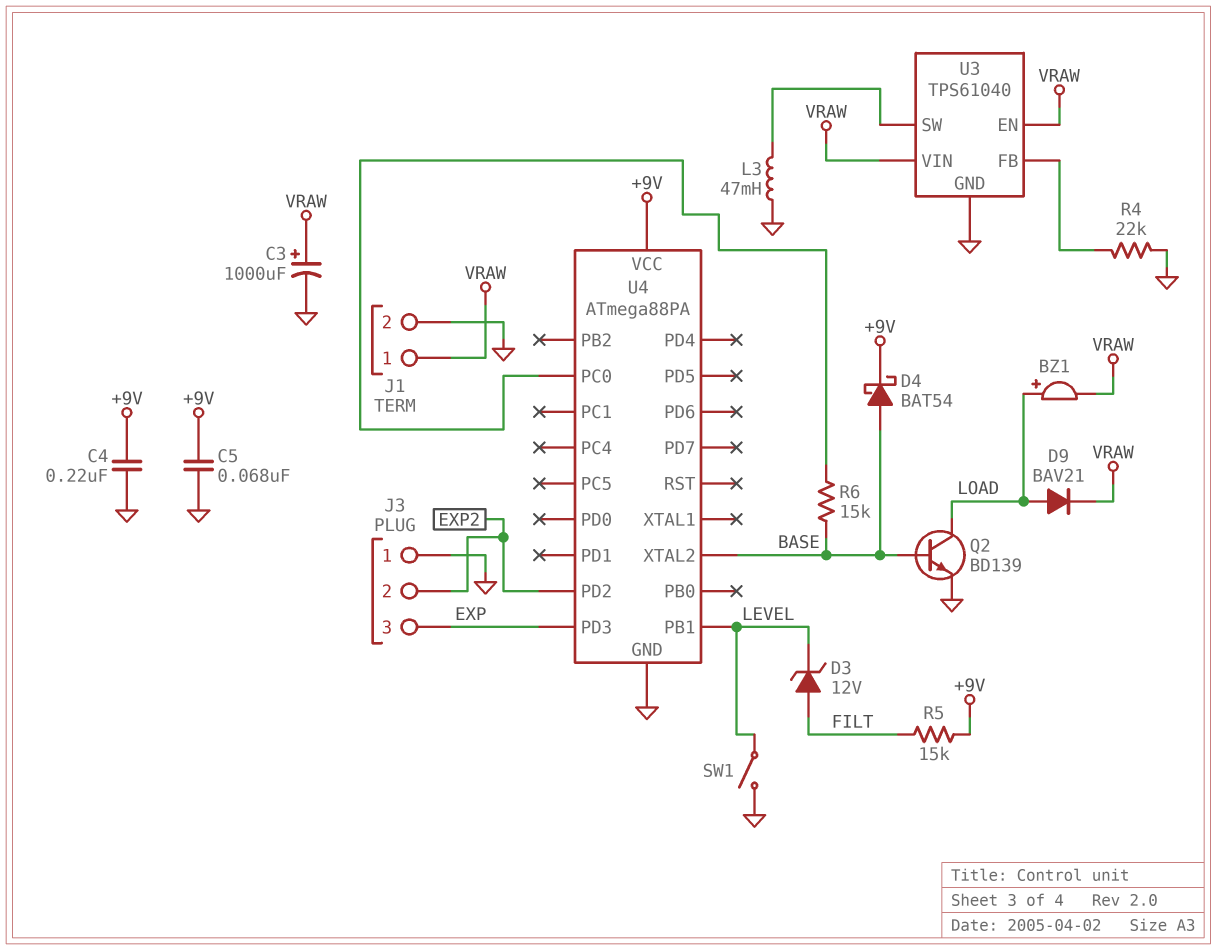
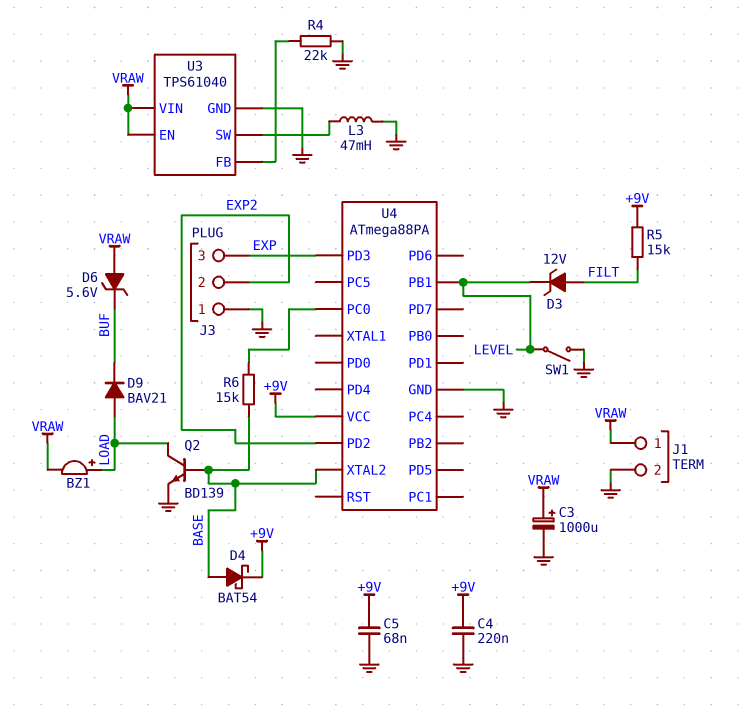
D6: none -> zener 5.6V (A VRAW, K BUF)
D9: diode BAV21 (A LOAD, K VRAW) -> diode BAV21 (A LOAD, K BUF)

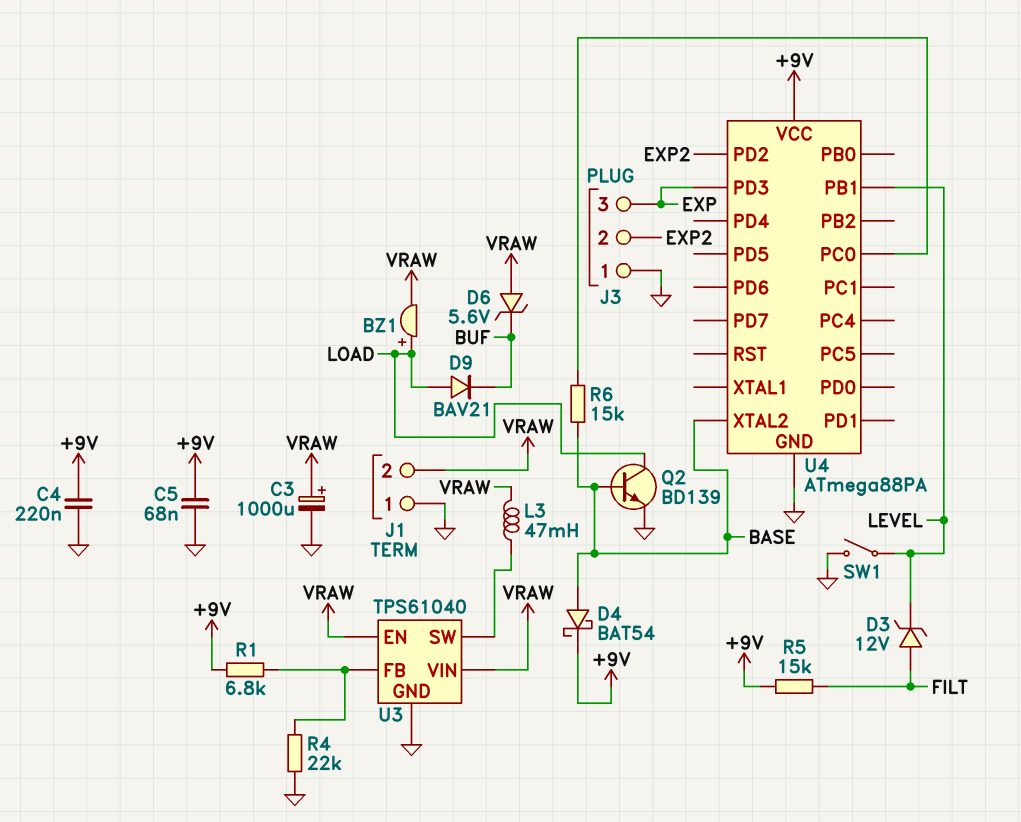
J1 pin 1: VRAW -> GND
J1 pin 2: GND -> VRAW
L3: 47mH (GND, U3/SW) -> 47mH (U3/SW, VRAW)
R1: none -> 6.8k (+9V, U3/FB)

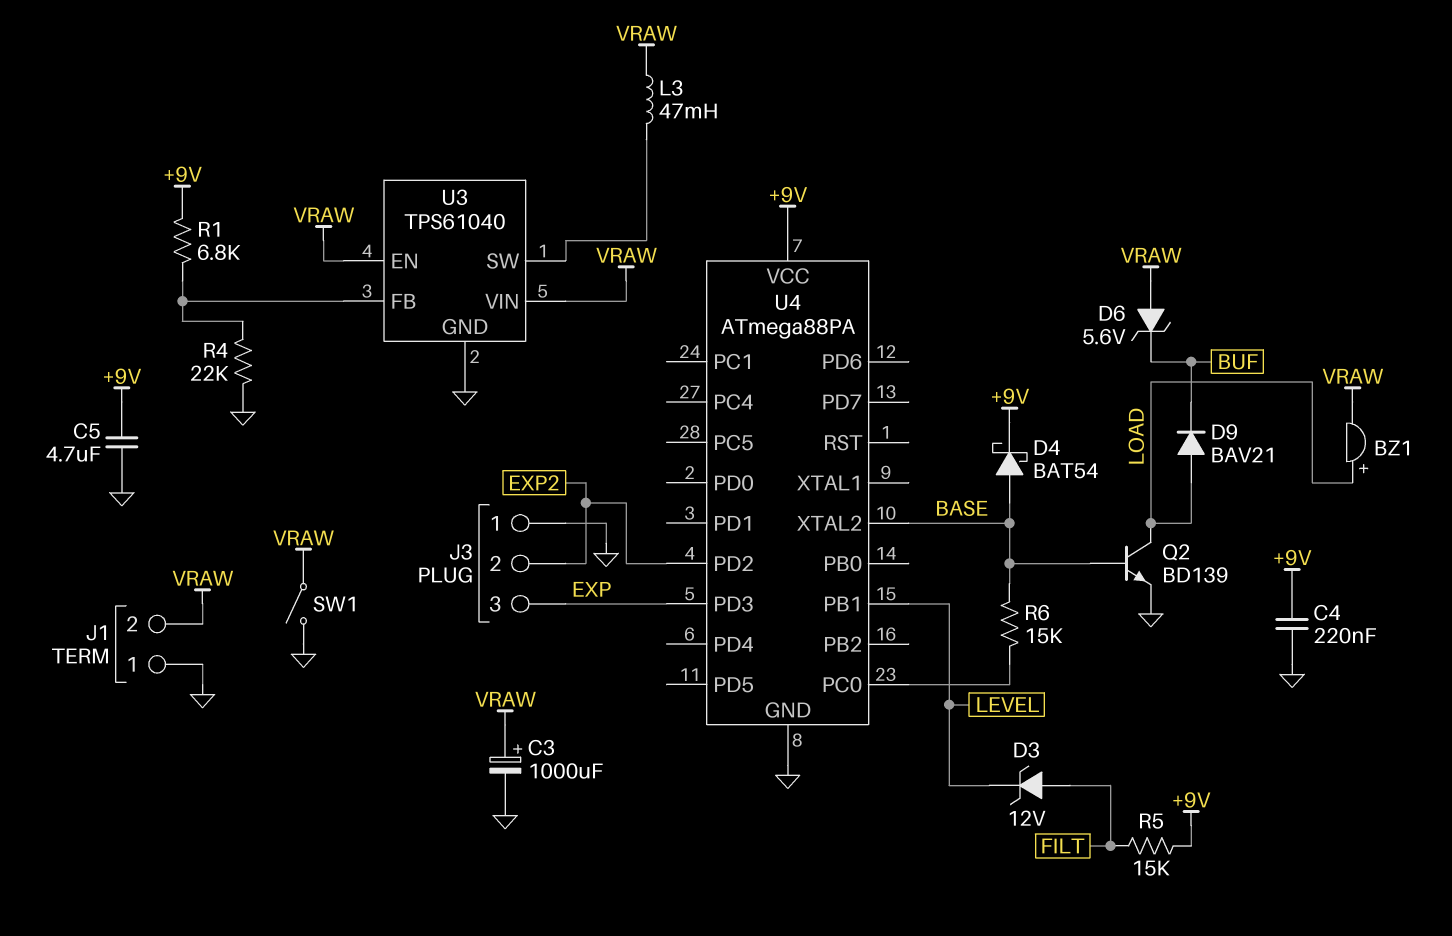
C5: 68nF (+9V, GND) -> 4.7uF (+9V, GND)
SW1: switch (GND, LEVEL) -> switch (GND, VRAW)

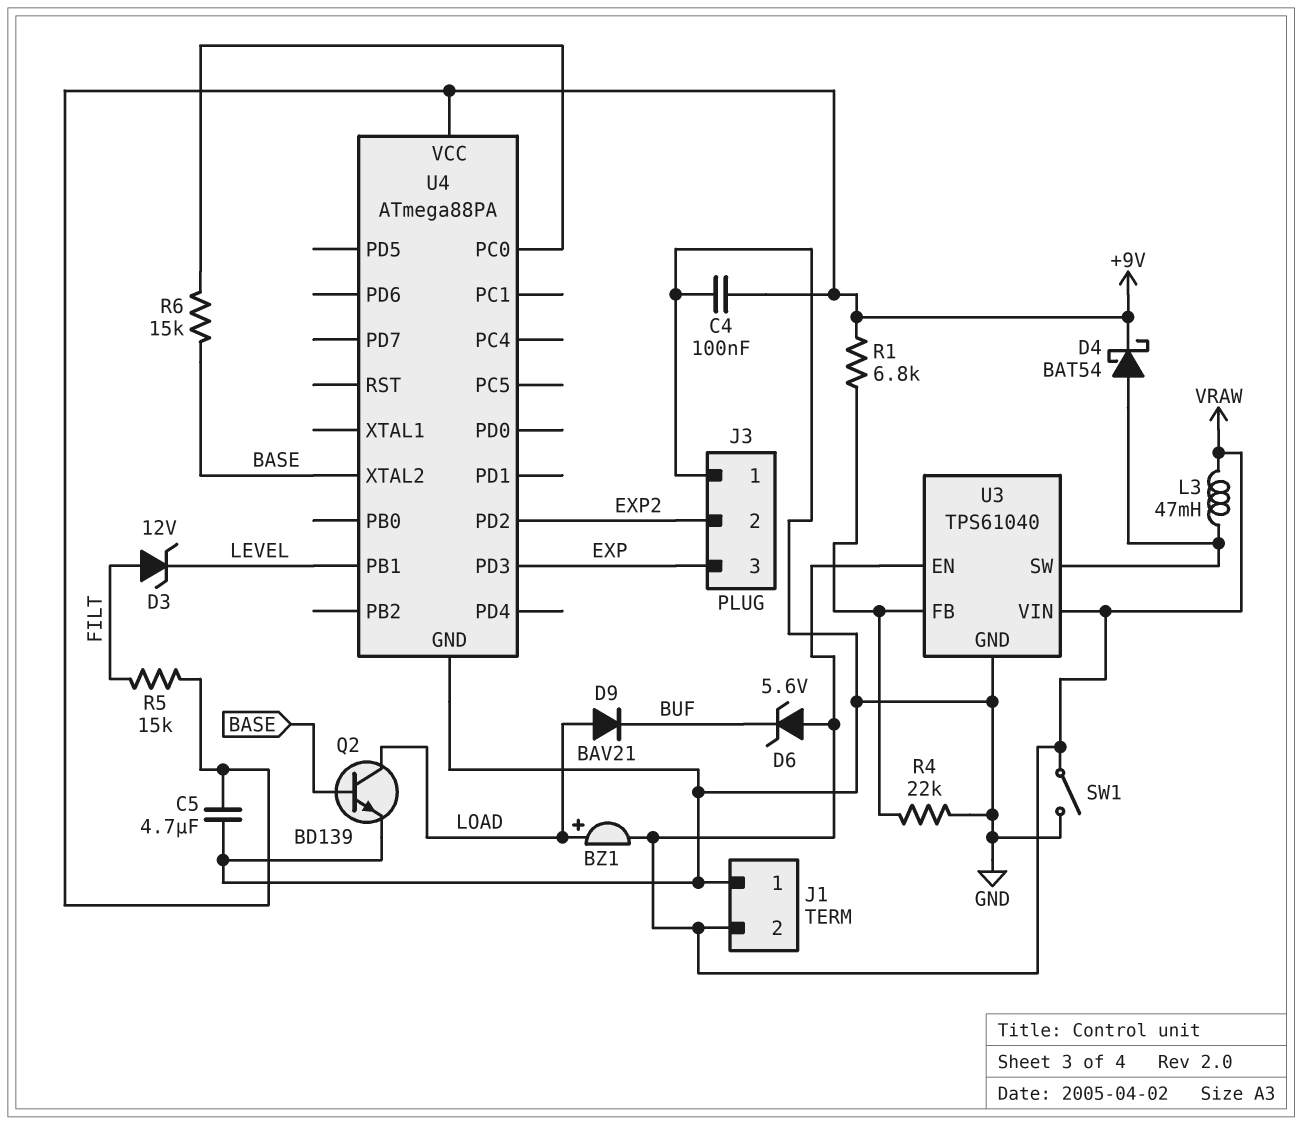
C3: 1000uF (plus VRAW, minus GND) -> none
C4: 220nF (+9V, GND) -> 100nF (+9V, GND)
D4: schottky BAT54 (A BASE, K +9V) -> schottky BAT54 (A U3/SW, K +9V)

